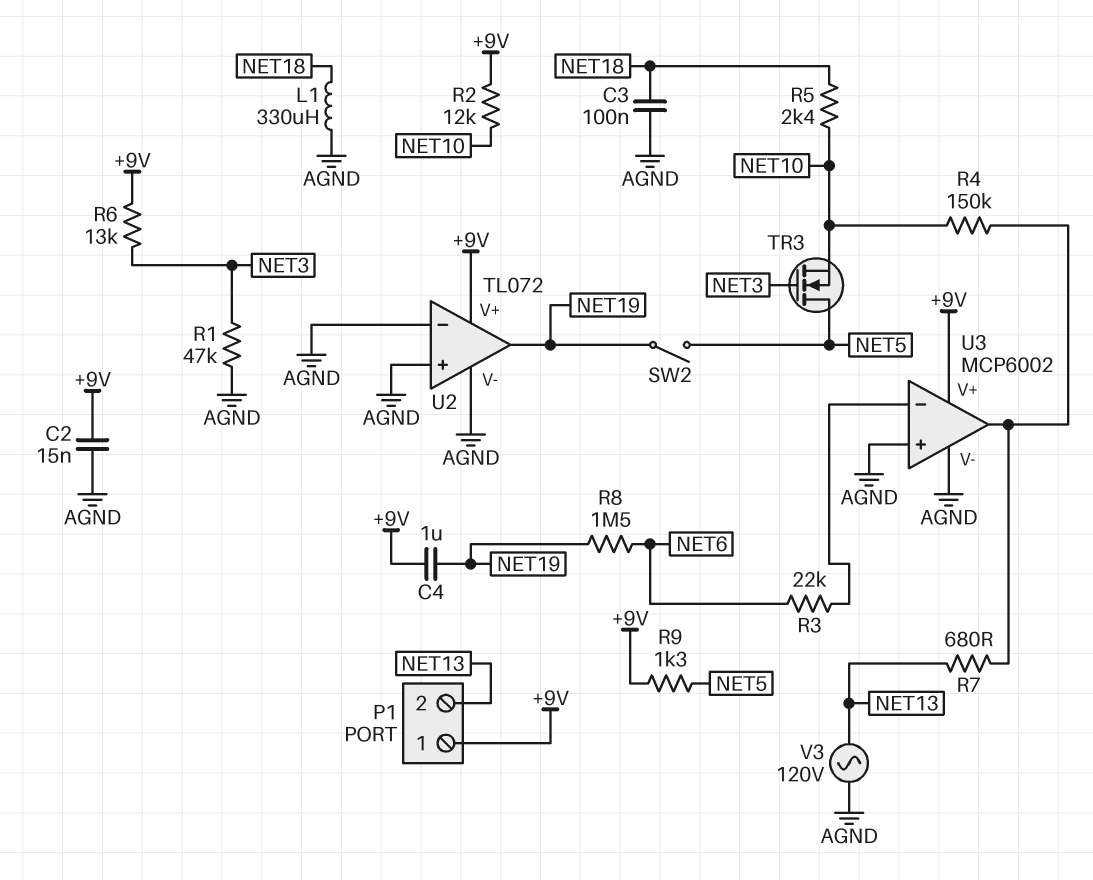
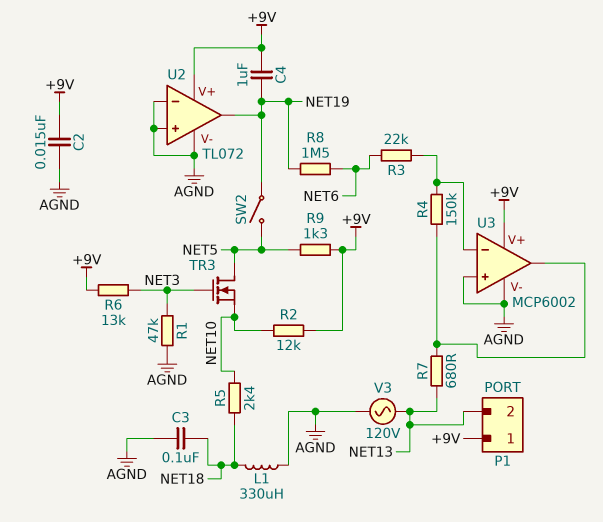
R4: 150k (NET10, U3/out) -> 150k (U3/in-, U3/out)

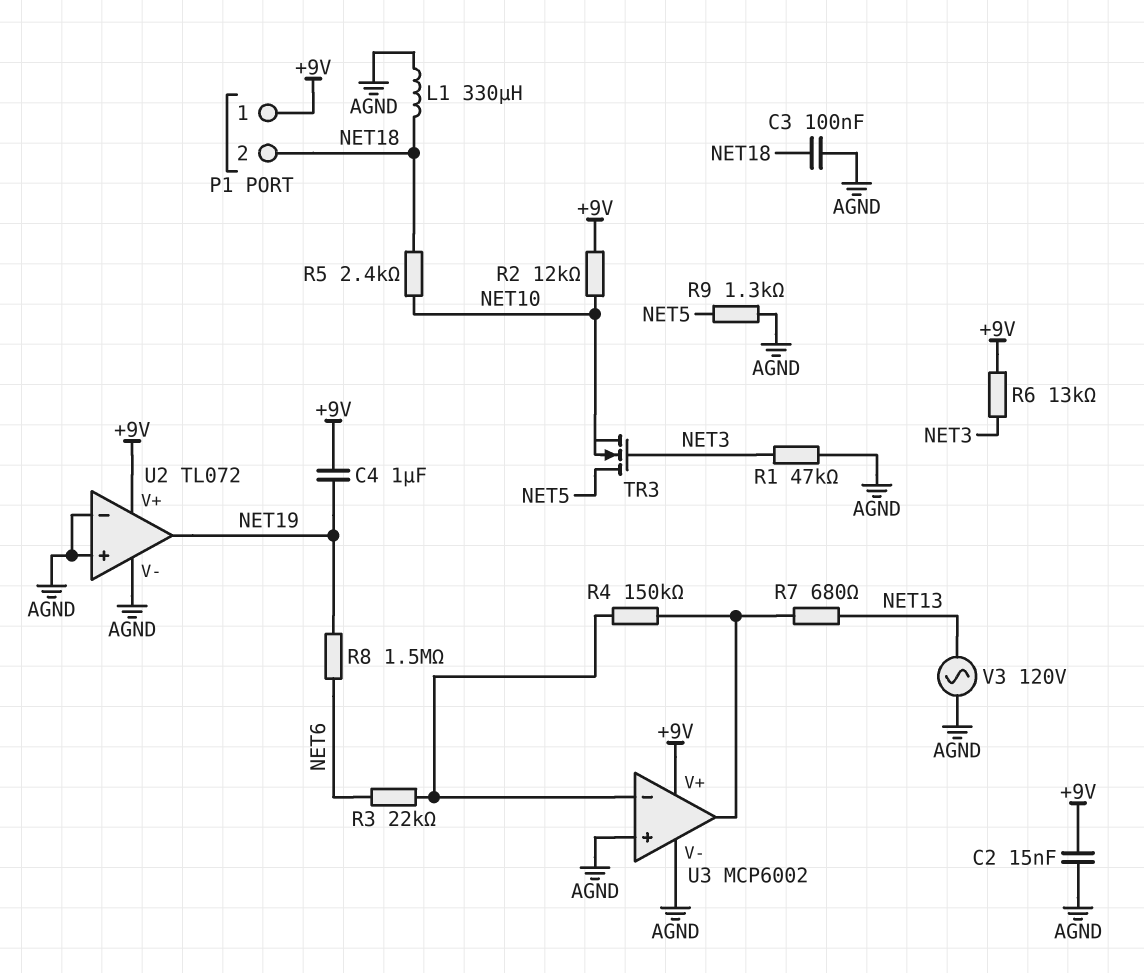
P1 pin 2: NET13 -> NET18
R9: 1.3k (+9V, NET5) -> 1.3k (AGND, NET5)
SW2: switch (NET5, NET19) -> none

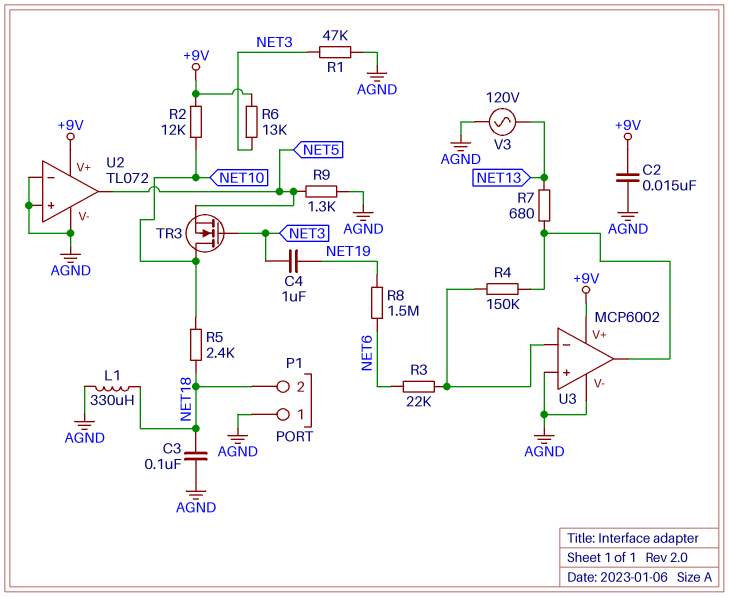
C4: 1uF (+9V, NET19) -> 1uF (NET3, NET19)
P1 pin 1: +9V -> AGND
TR3: NMOS (G NET3, D NET5, S NET10) -> NMOS (G NET3, D NET10, S NET5)
U2 pin out: NET19 -> NET5

